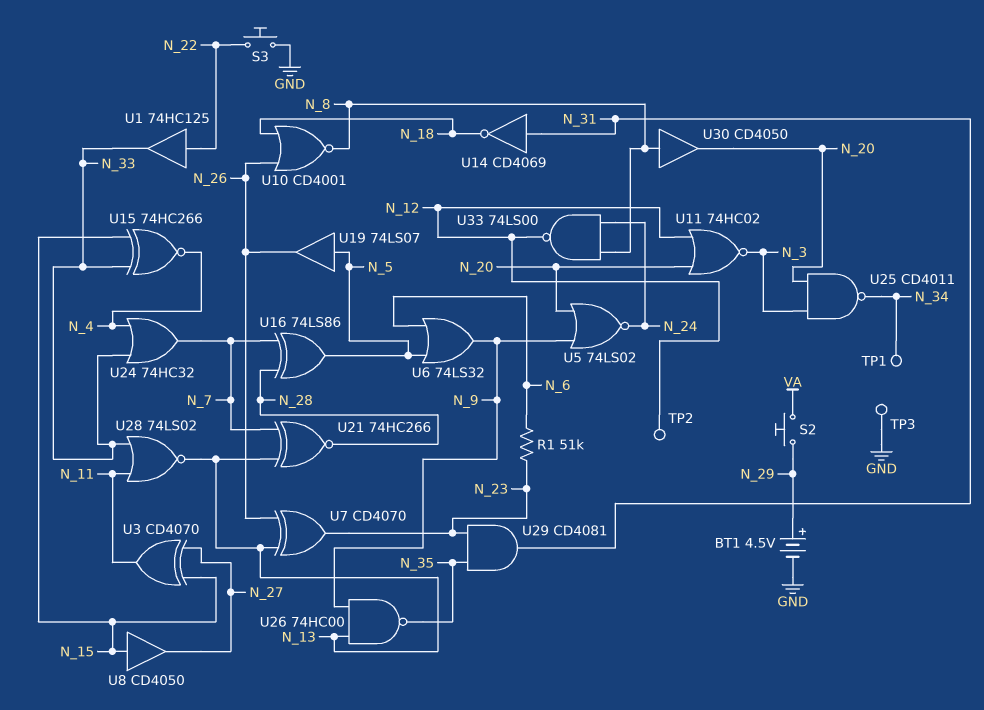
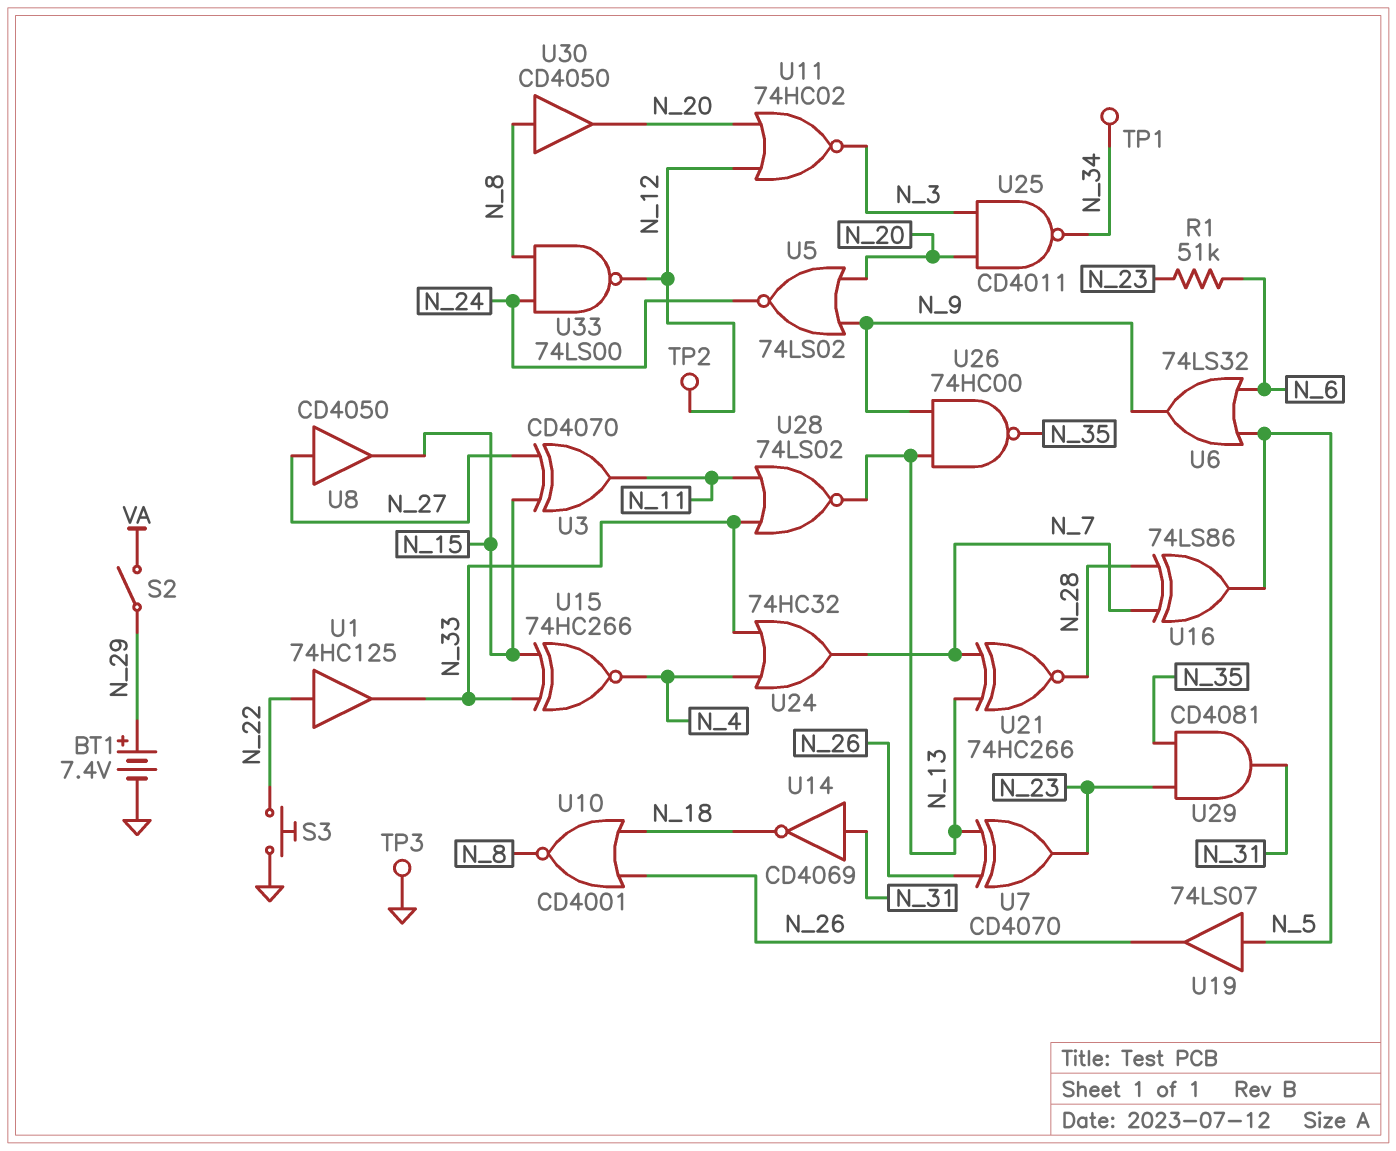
BT1: 4.5V (plus N_29, minus GND) -> 7.4V (plus N_29, minus GND)
S2: button (N_29, VA) -> switch (N_29, VA)
U8: buffer CD4050 (in N_15, out N_27) -> buffer CD4050 (in N_27, out N_15)

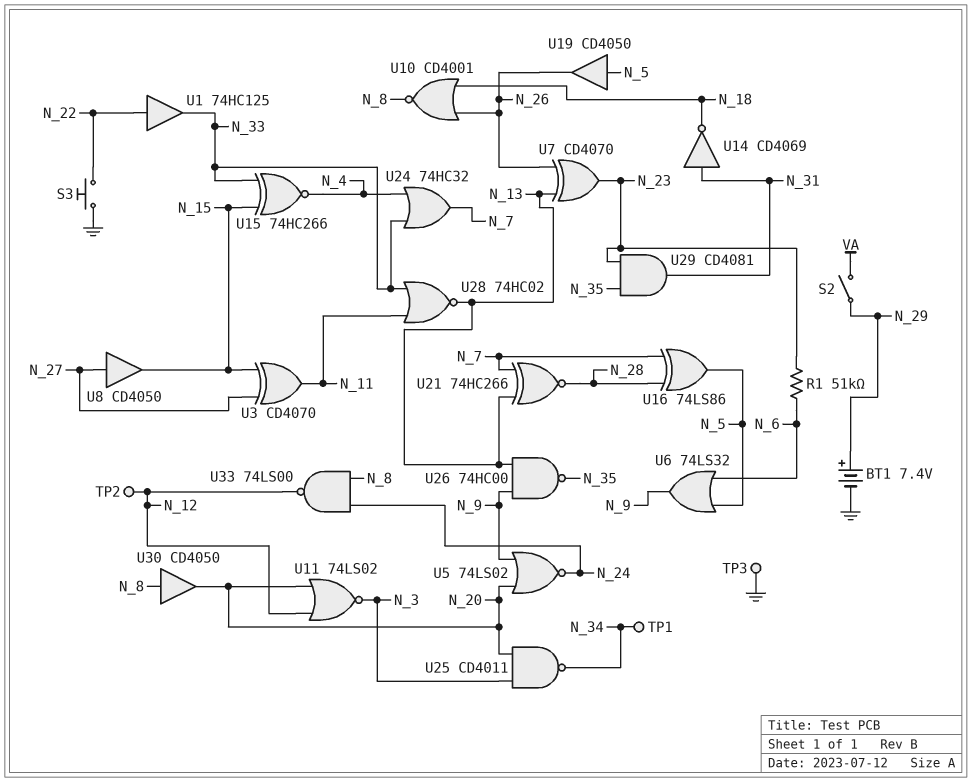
U11: NOR 74HC02 (in N_12, in N_20, out N_3) -> NOR 74LS02 (in N_12, in N_20, out N_3)
U19: buffer 74LS07 (in N_5, out N_26) -> buffer CD4050 (in N_5, out N_26)
U28: NOR 74LS02 (in N_11, in N_33, out N_13) -> NOR 74HC02 (in N_11, in N_33, out N_13)

